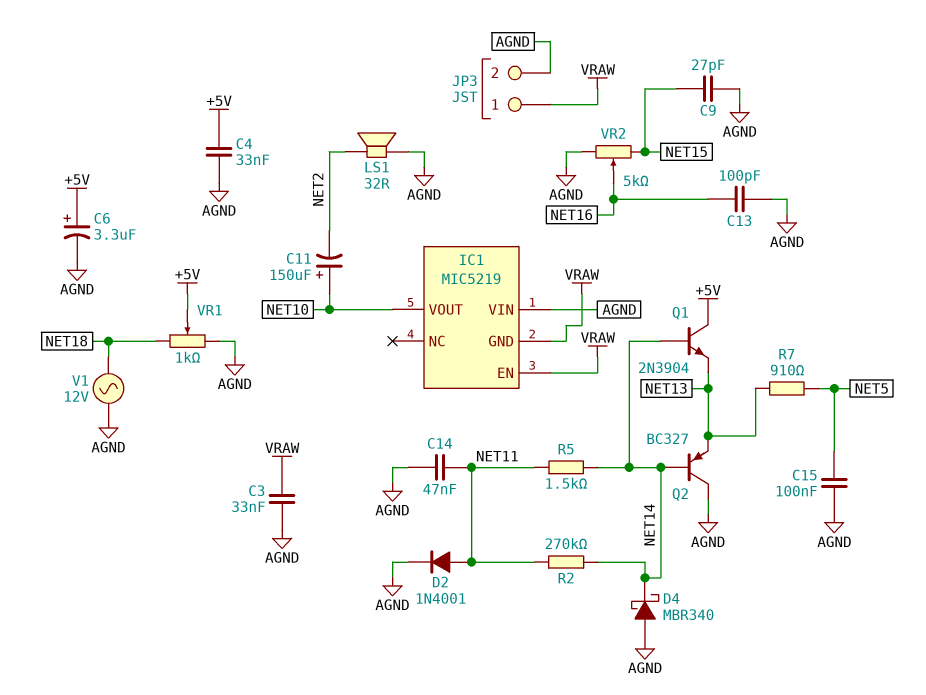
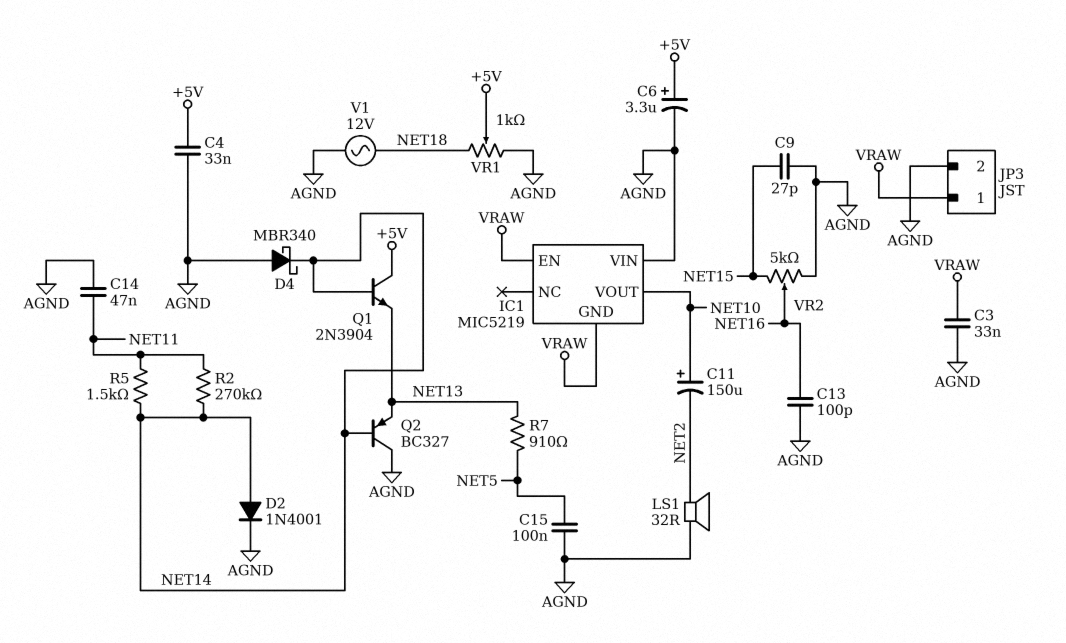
D2: diode 1N4001 (A NET11, K AGND) -> diode 1N4001 (A NET14, K AGND)

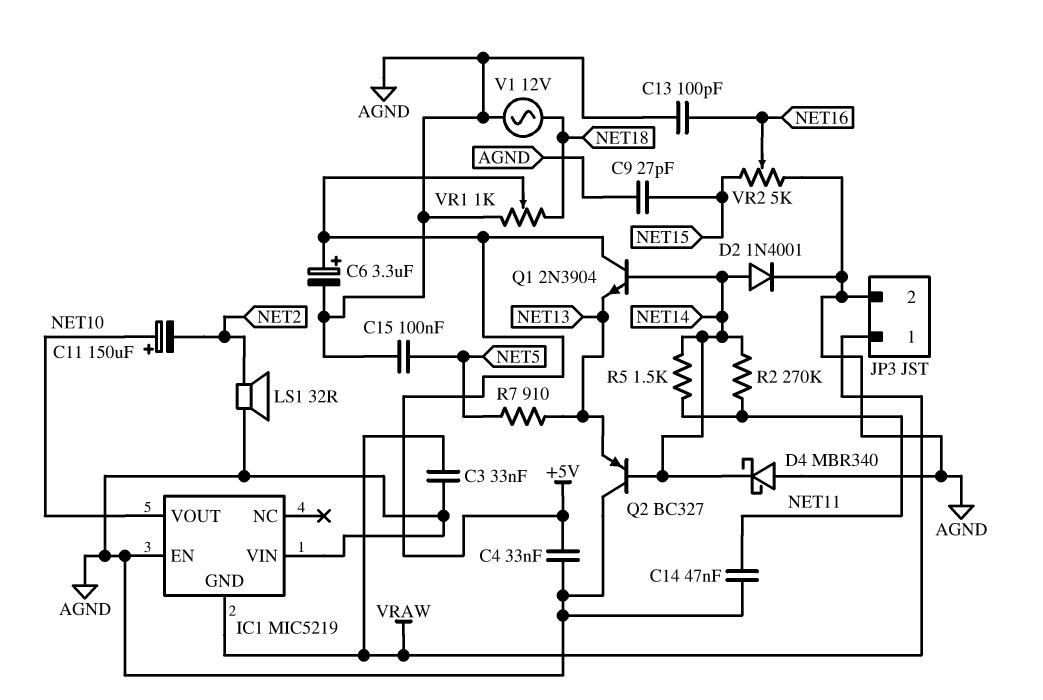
IC1 pin EN: VRAW -> AGND

